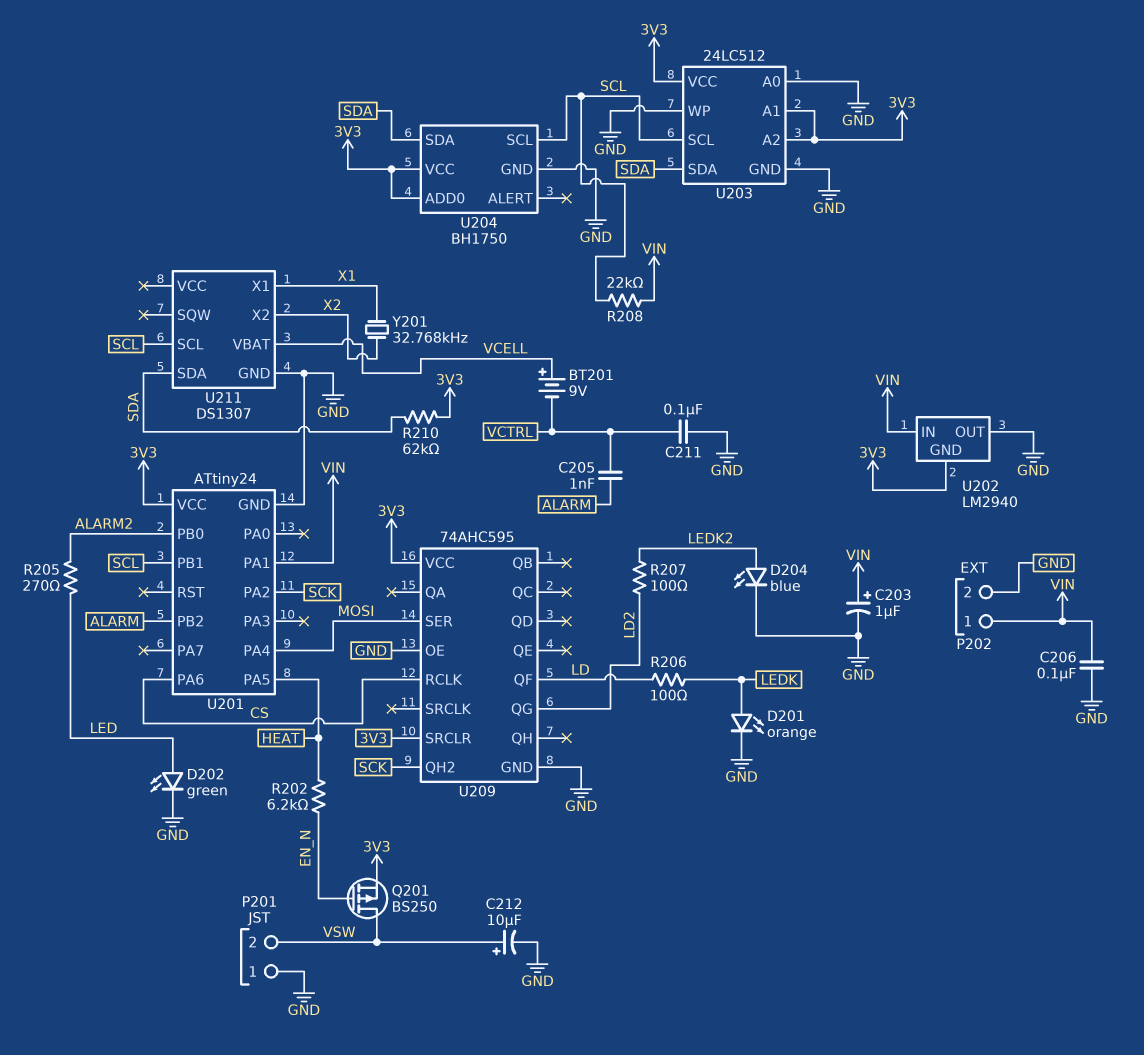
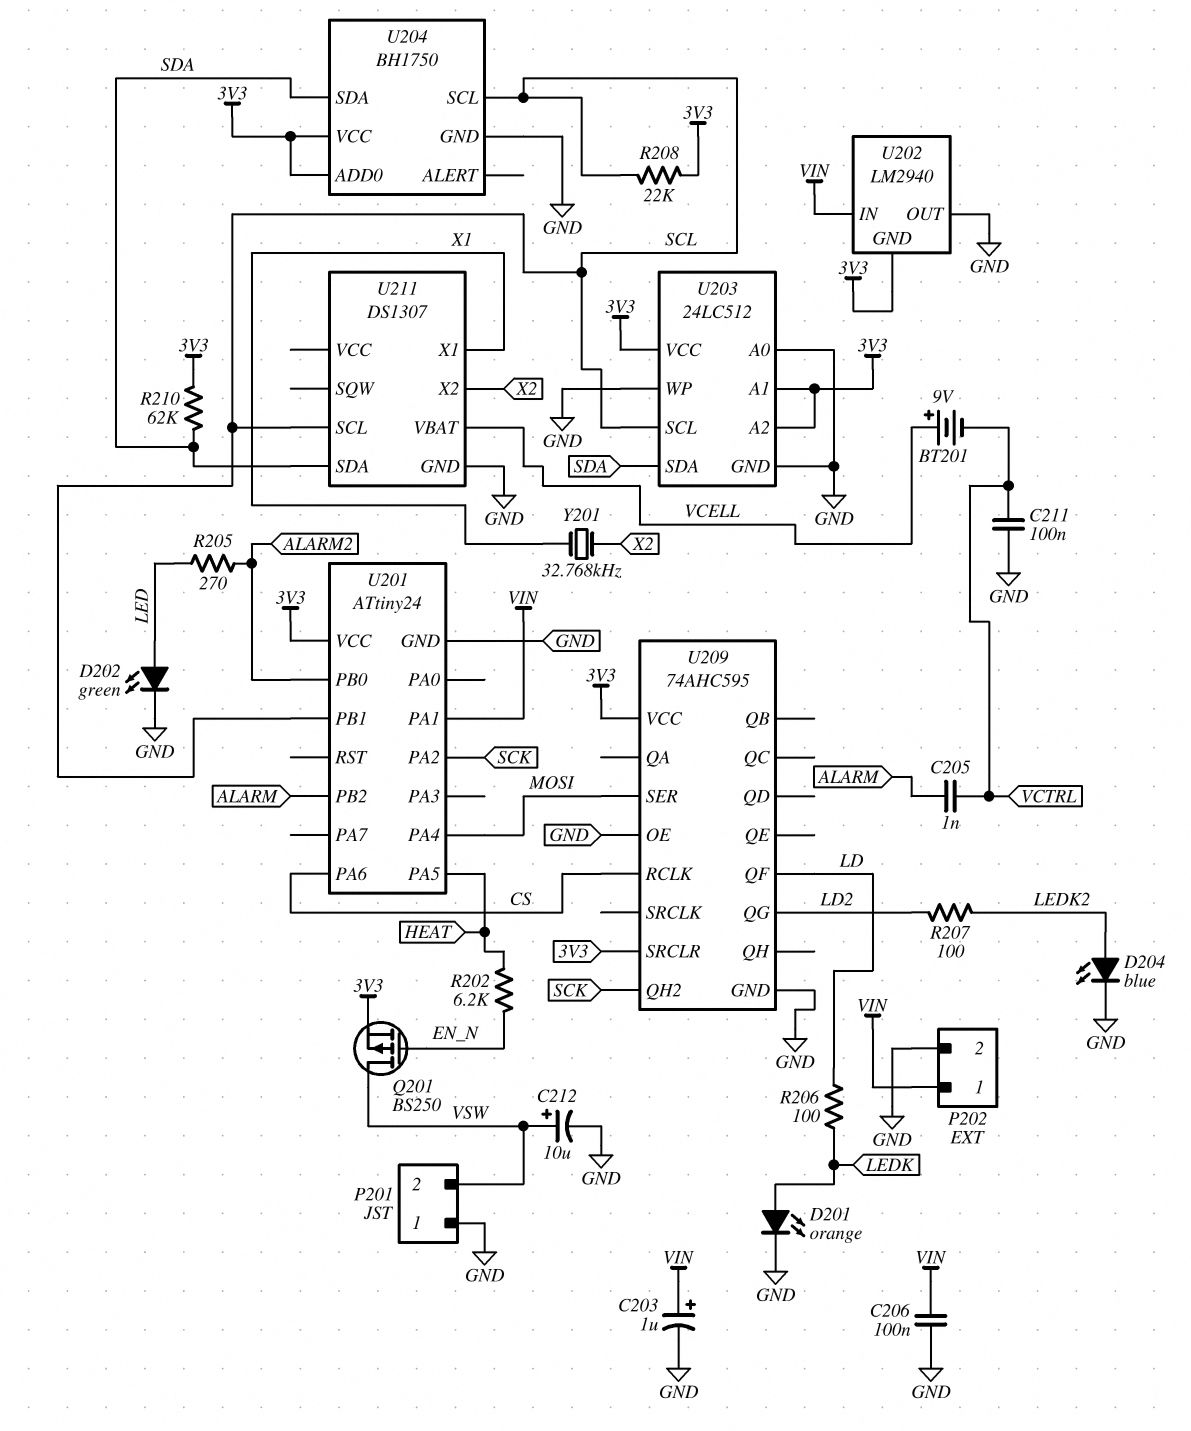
R208: 22k (SCL, VIN) -> 22k (3V3, SCL)

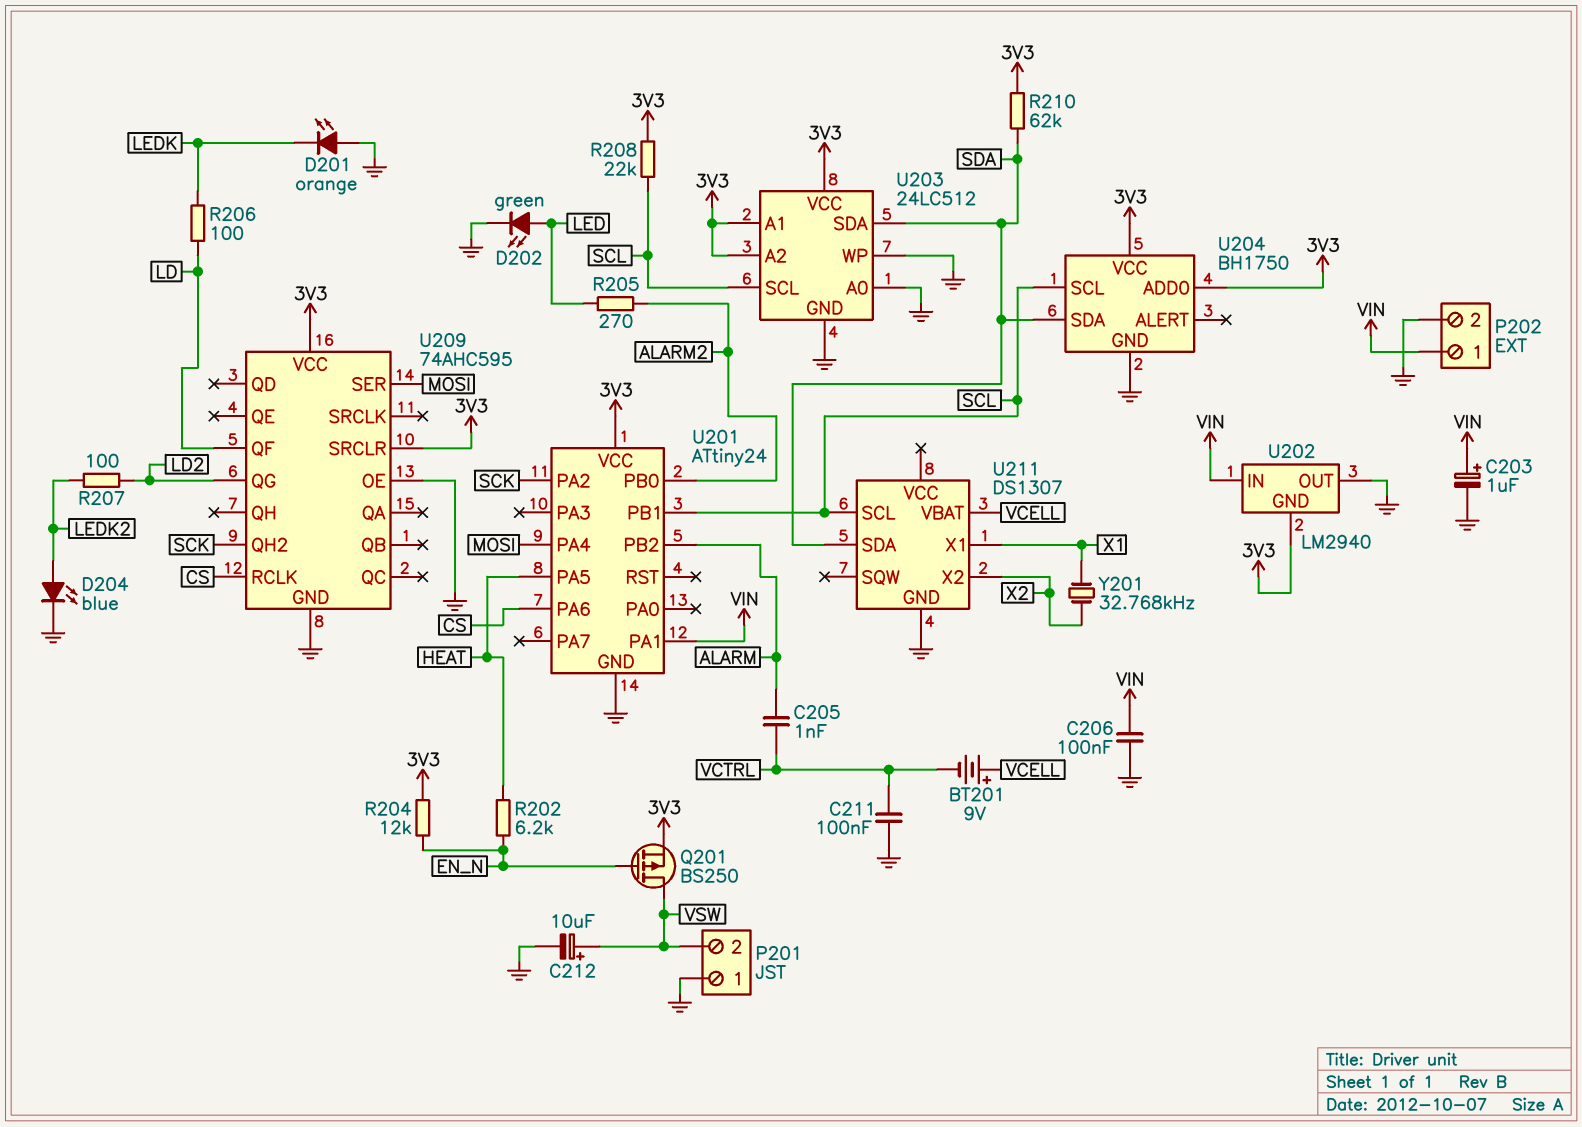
D201: LED orange (A LEDK, K GND) -> LED orange (A GND, K LEDK)
R204: none -> 12k (3V3, EN_N)

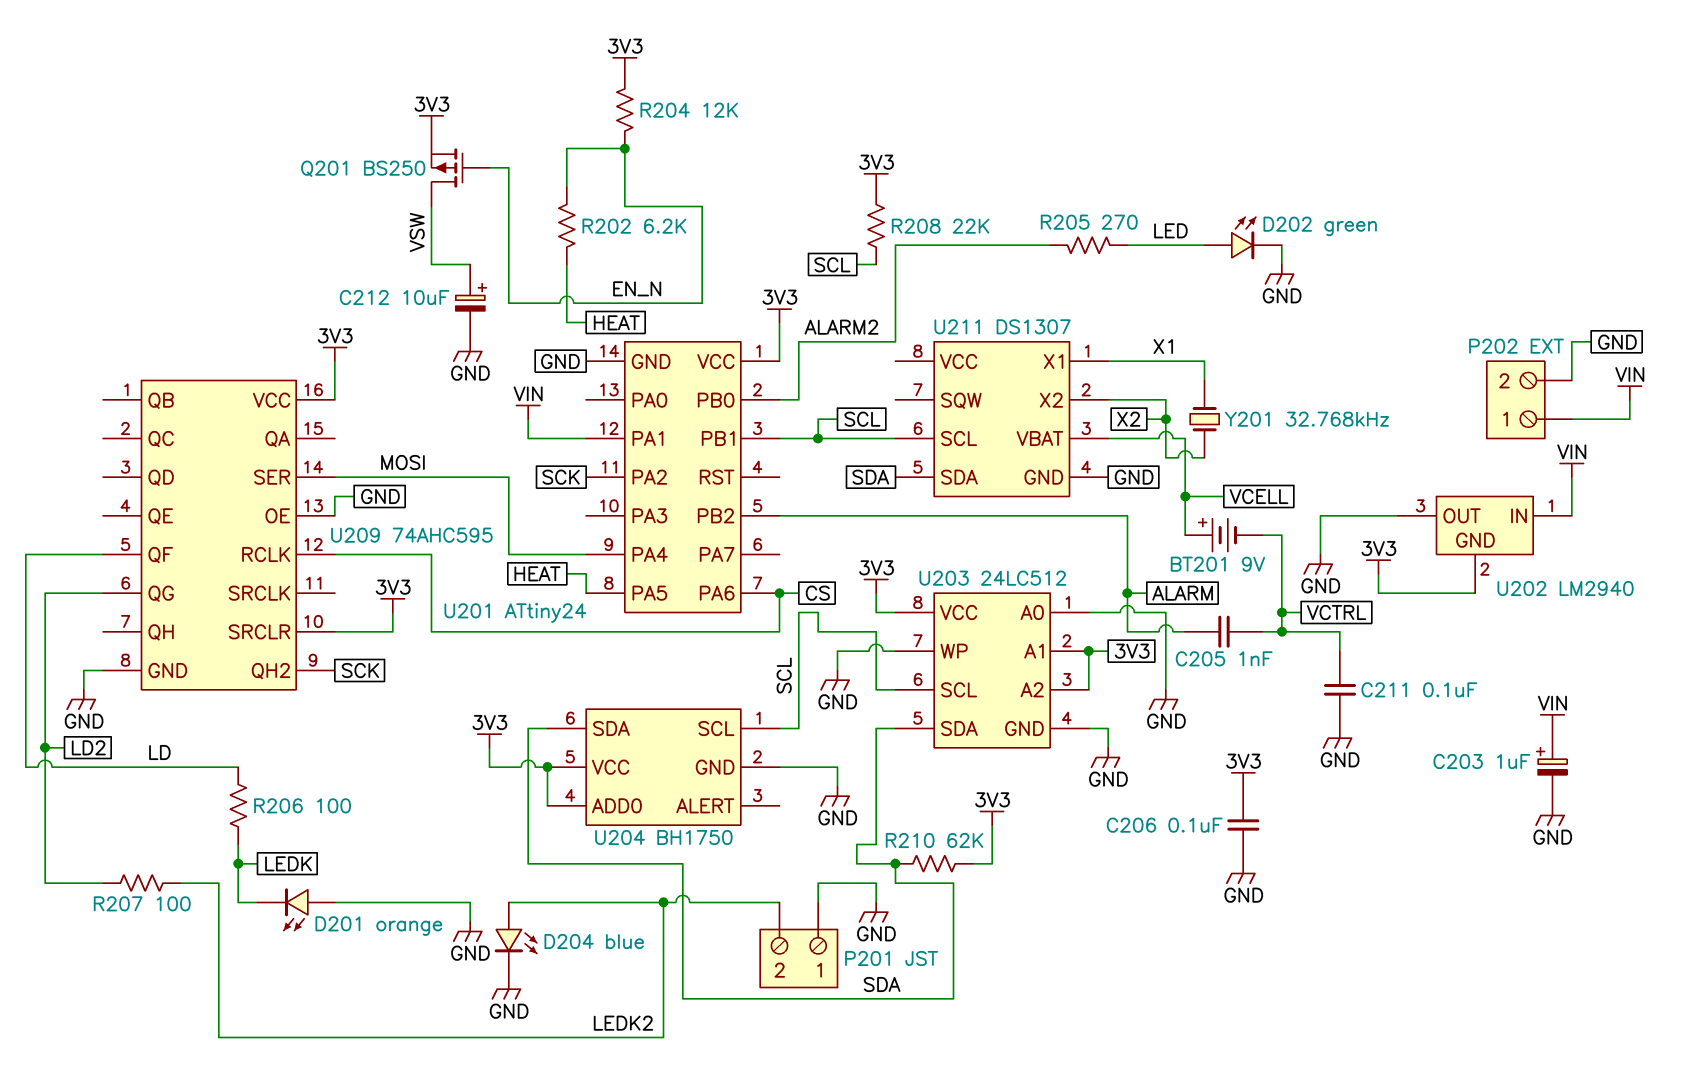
C206: 100nF (GND, VIN) -> 100nF (3V3, GND)
P201 pin 2: VSW -> LEDK2

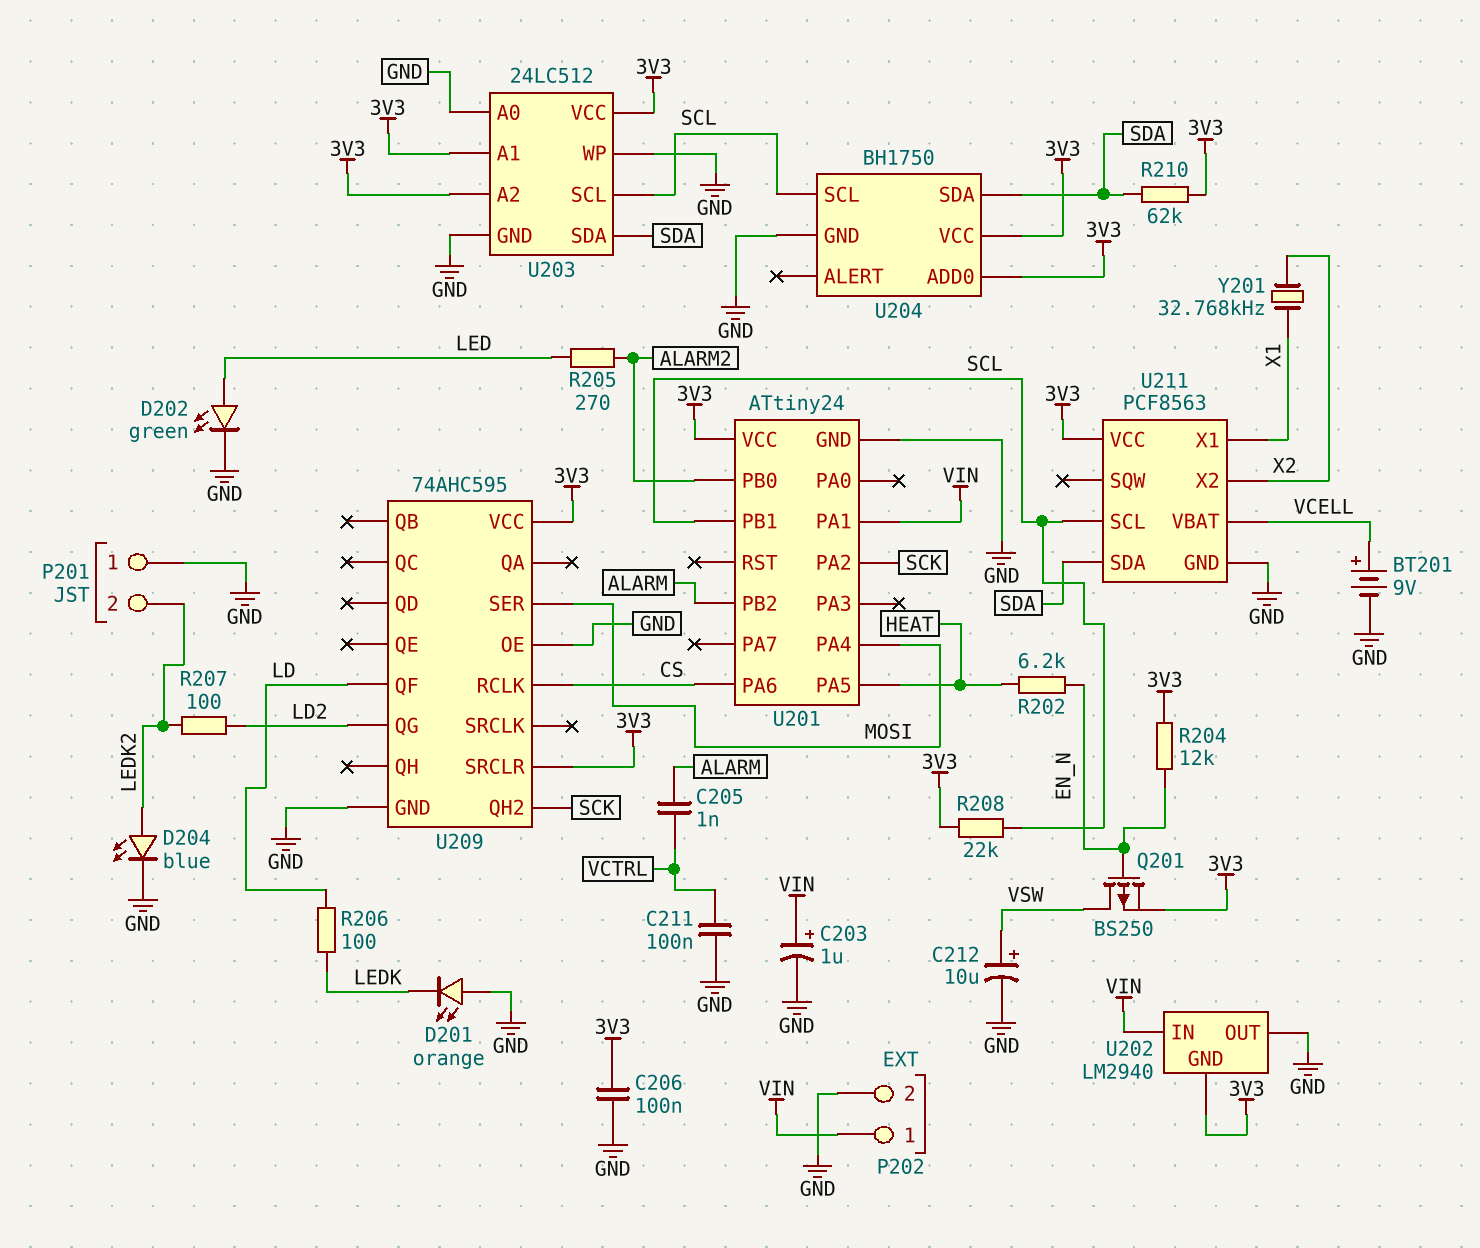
BT201: 9V (plus VCELL, minus VCTRL) -> 9V (plus VCELL, minus GND)
U211: DS1307 -> PCF8563
U211 pin VCC: none -> 3V3

